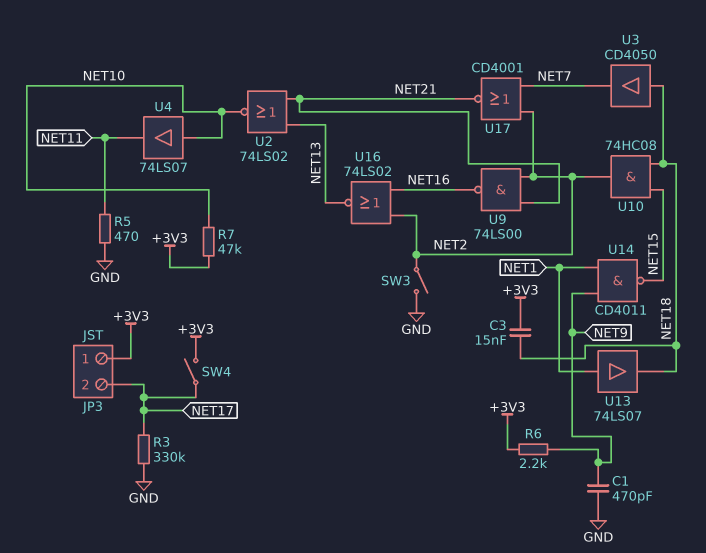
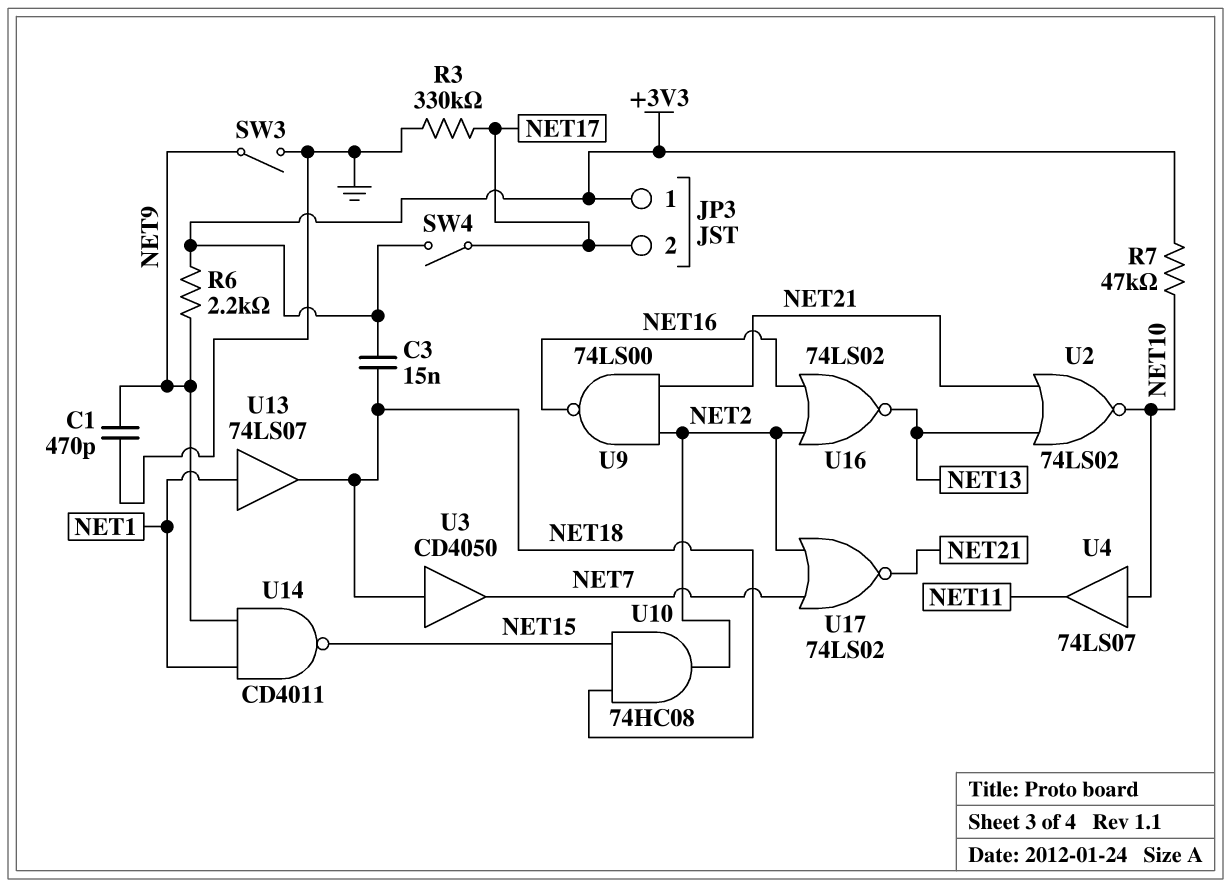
R5: 470 (GND, NET11) -> none
SW3: switch (GND, NET2) -> switch (GND, NET9)
U17: NOR CD4001 (in NET2, in NET7, out NET21) -> NOR 74LS02 (in NET2, in NET7, out NET21)

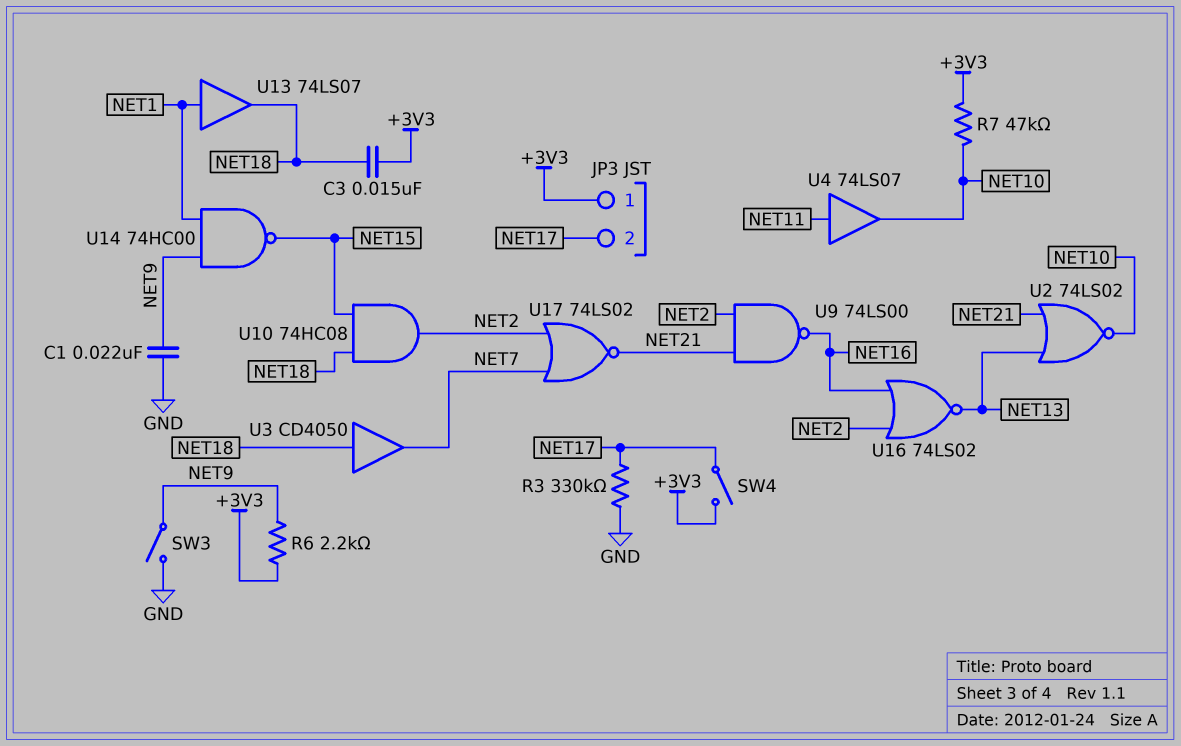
C1: 470pF (GND, NET9) -> 22nF (GND, NET9)
U4: buffer 74LS07 (in NET10, out NET11) -> buffer 74LS07 (in NET11, out NET10)
U14: NAND CD4011 (in NET1, in NET9, out NET15) -> NAND 74HC00 (in NET1, in NET9, out NET15)

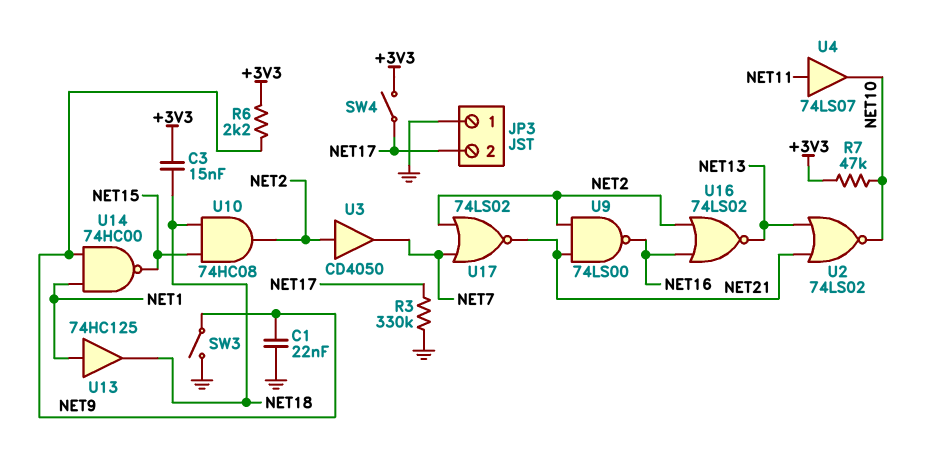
JP3 pin 1: +3V3 -> GND
U3: buffer CD4050 (in NET18, out NET7) -> buffer CD4050 (in NET2, out NET7)
U13: buffer 74LS07 (in NET1, out NET18) -> buffer 74HC125 (in NET1, out NET18)

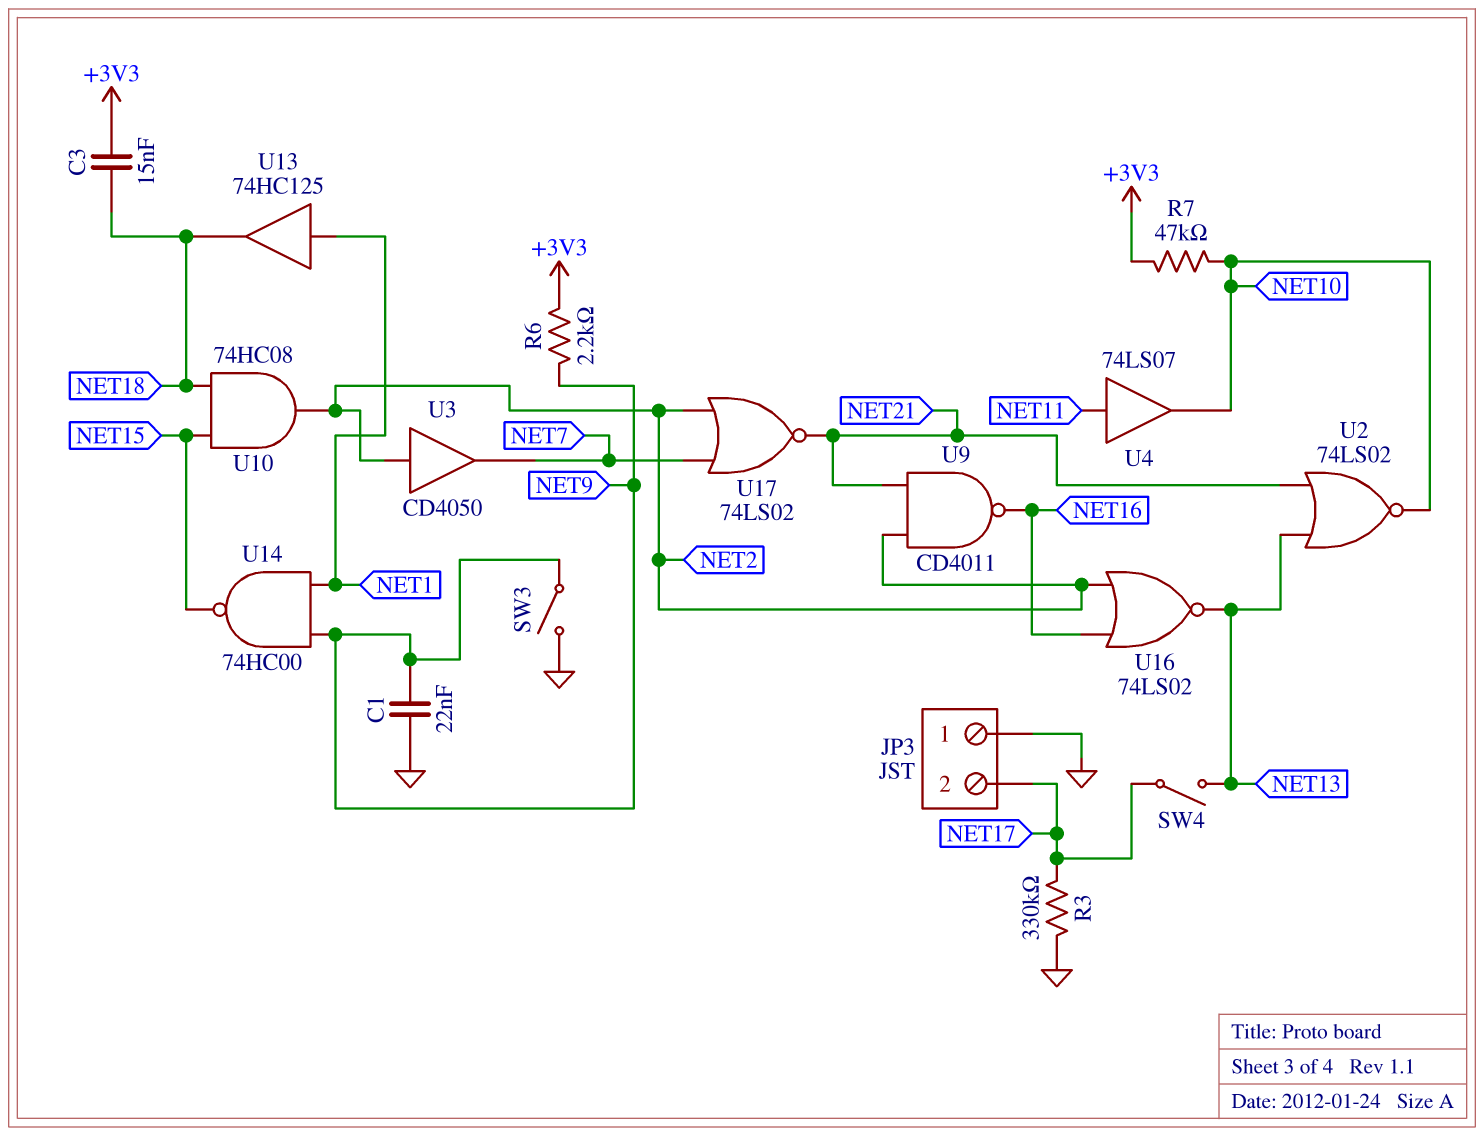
SW4: switch (+3V3, NET17) -> switch (NET13, NET17)
U9: NAND 74LS00 (in NET2, in NET21, out NET16) -> NAND CD4011 (in NET2, in NET21, out NET16)

